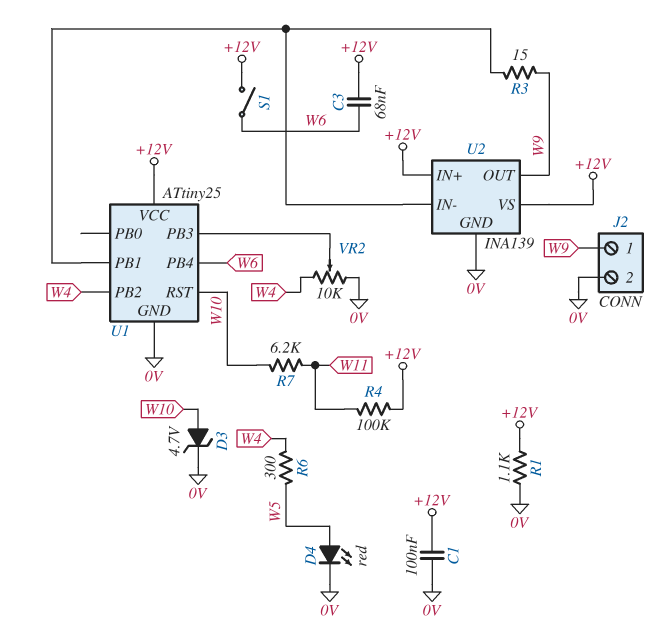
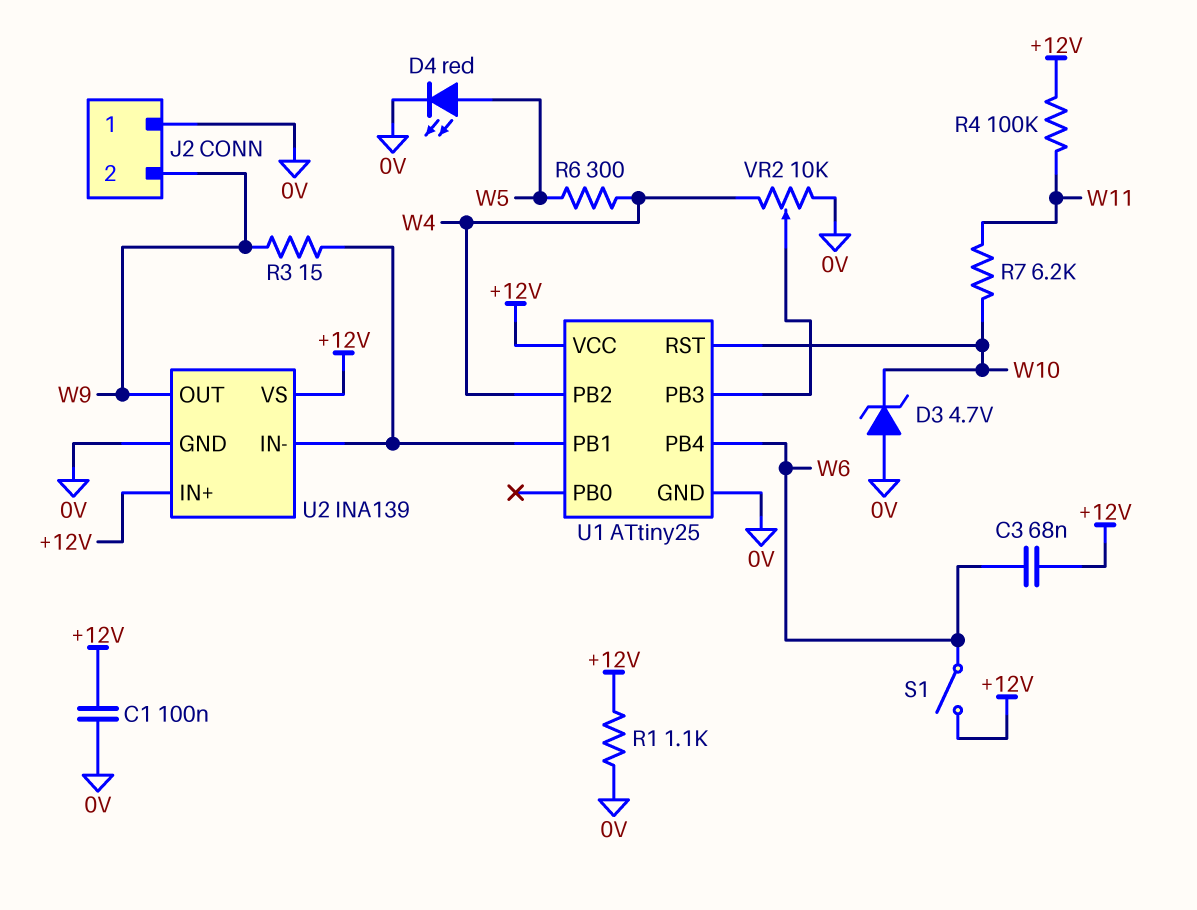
D3: zener 4.7V (A W10, K 0V) -> zener 4.7V (A 0V, K W10)
J2 pin 1: W9 -> 0V
J2 pin 2: 0V -> W9

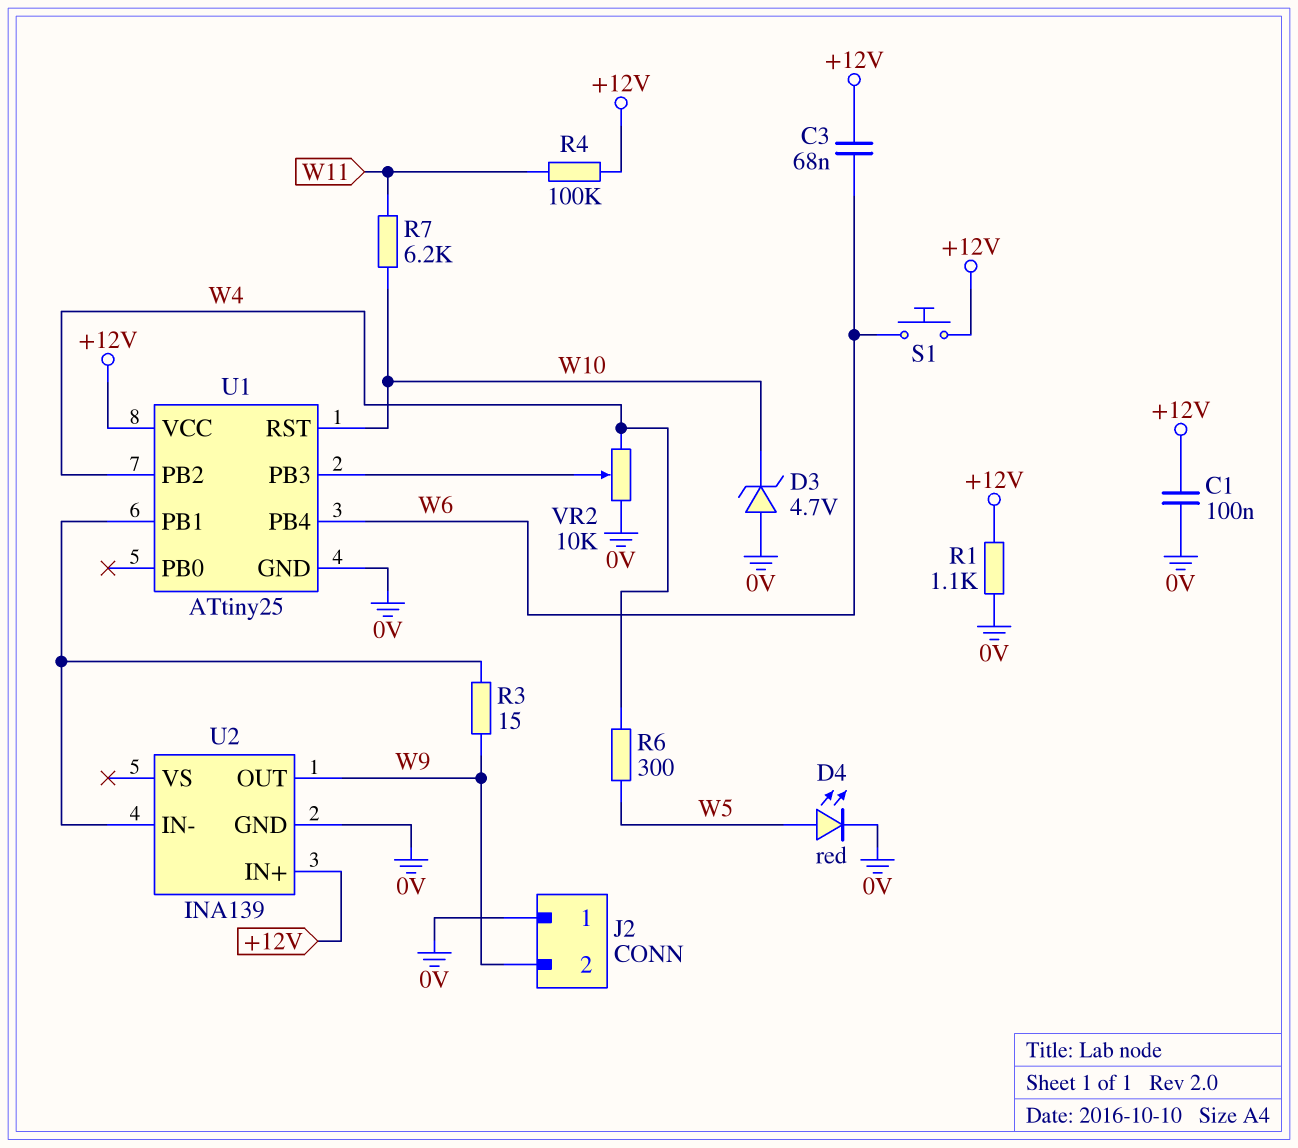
S1: switch (+12V, W6) -> button (+12V, W6)
U2 pin VS: +12V -> none

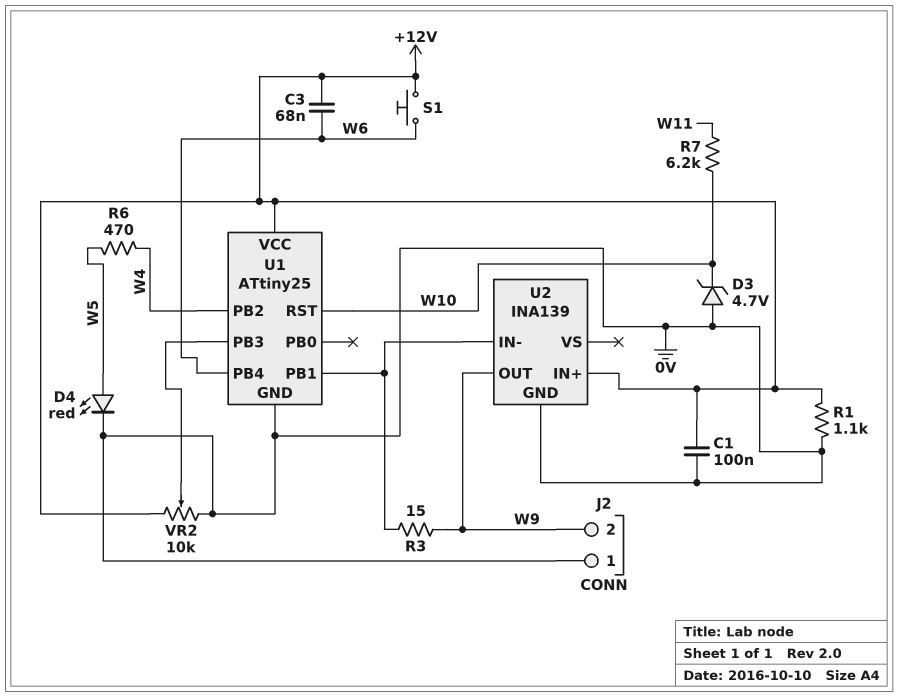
R4: 100k (+12V, W11) -> none
R6: 300 (W4, W5) -> 470 (W4, W5)
VR2: 10k (0V, W4, wiper U1/PB3) -> 10k (+12V, 0V, wiper U1/PB3)

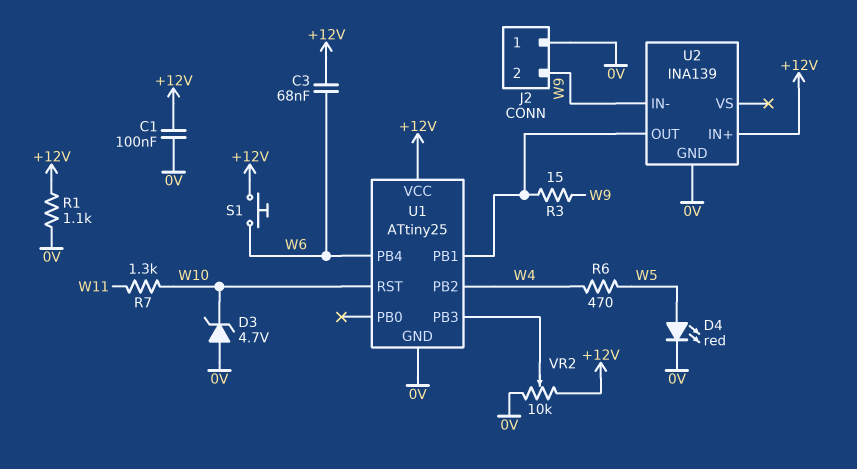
R7: 6.2k (W10, W11) -> 1.3k (W10, W11)
U2 pin IN-: U1/PB1 -> W9
U2 pin OUT: W9 -> U1/PB1

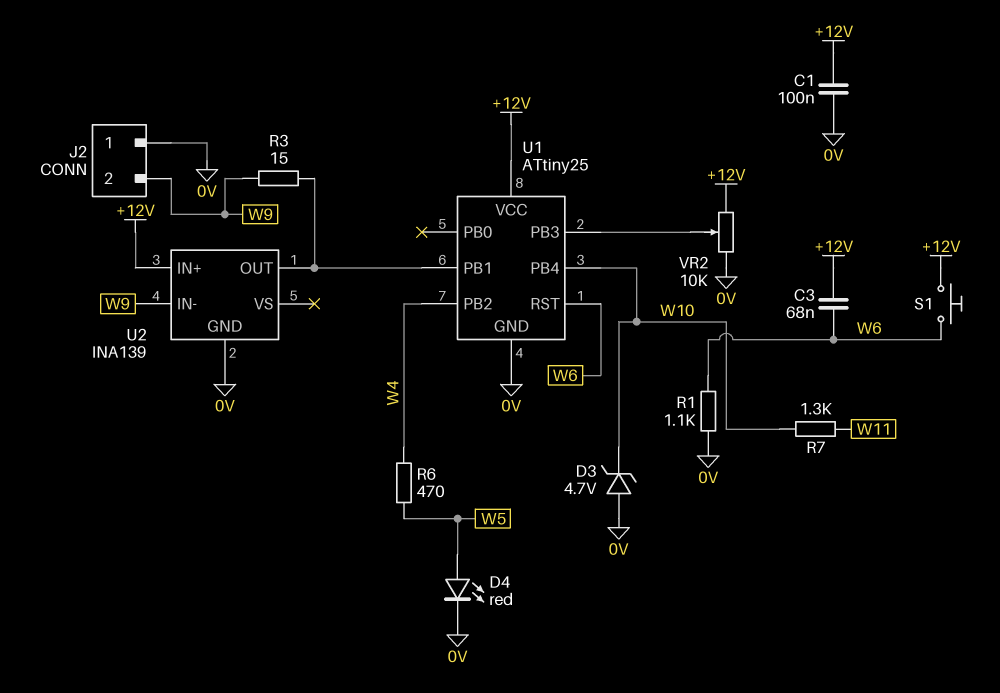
R1: 1.1k (+12V, 0V) -> 1.1k (0V, W6)
U1 pin PB4: W6 -> W10
U1 pin RST: W10 -> W6

